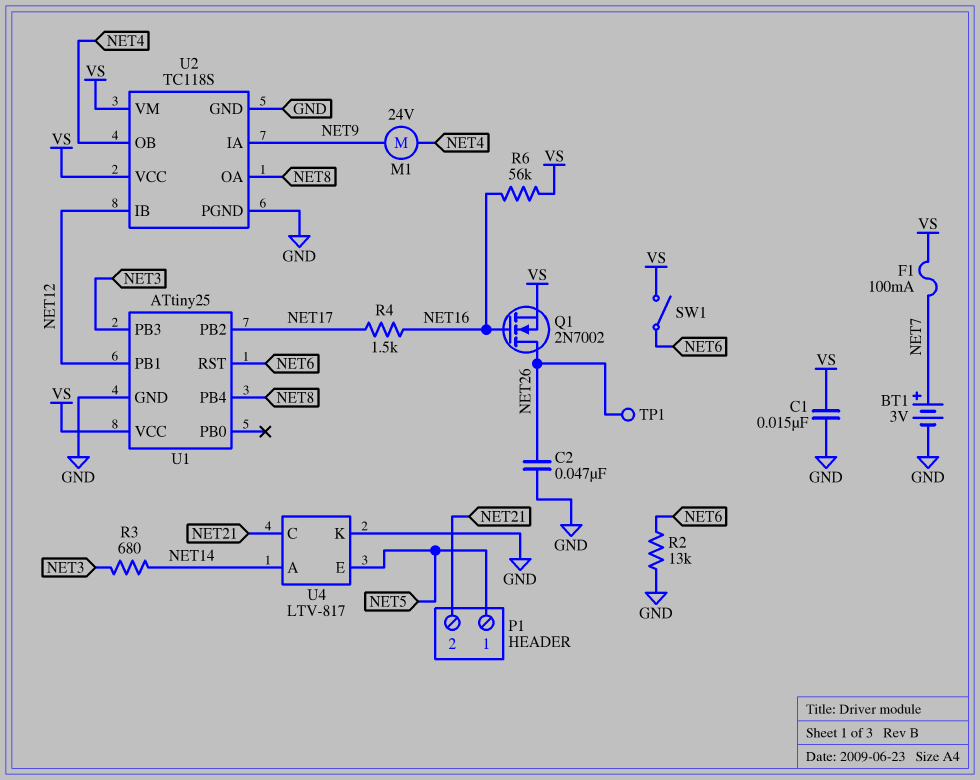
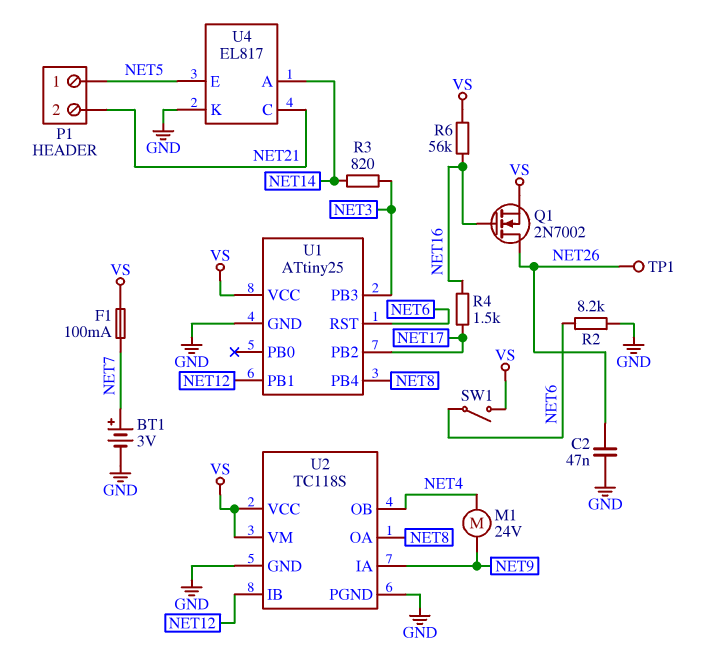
C1: 15nF (GND, VS) -> none
R2: 13k (GND, NET6) -> 8.2k (GND, NET6)
R3: 680 (NET3, NET14) -> 820 (NET3, NET14)
U4: LTV-817 -> EL817

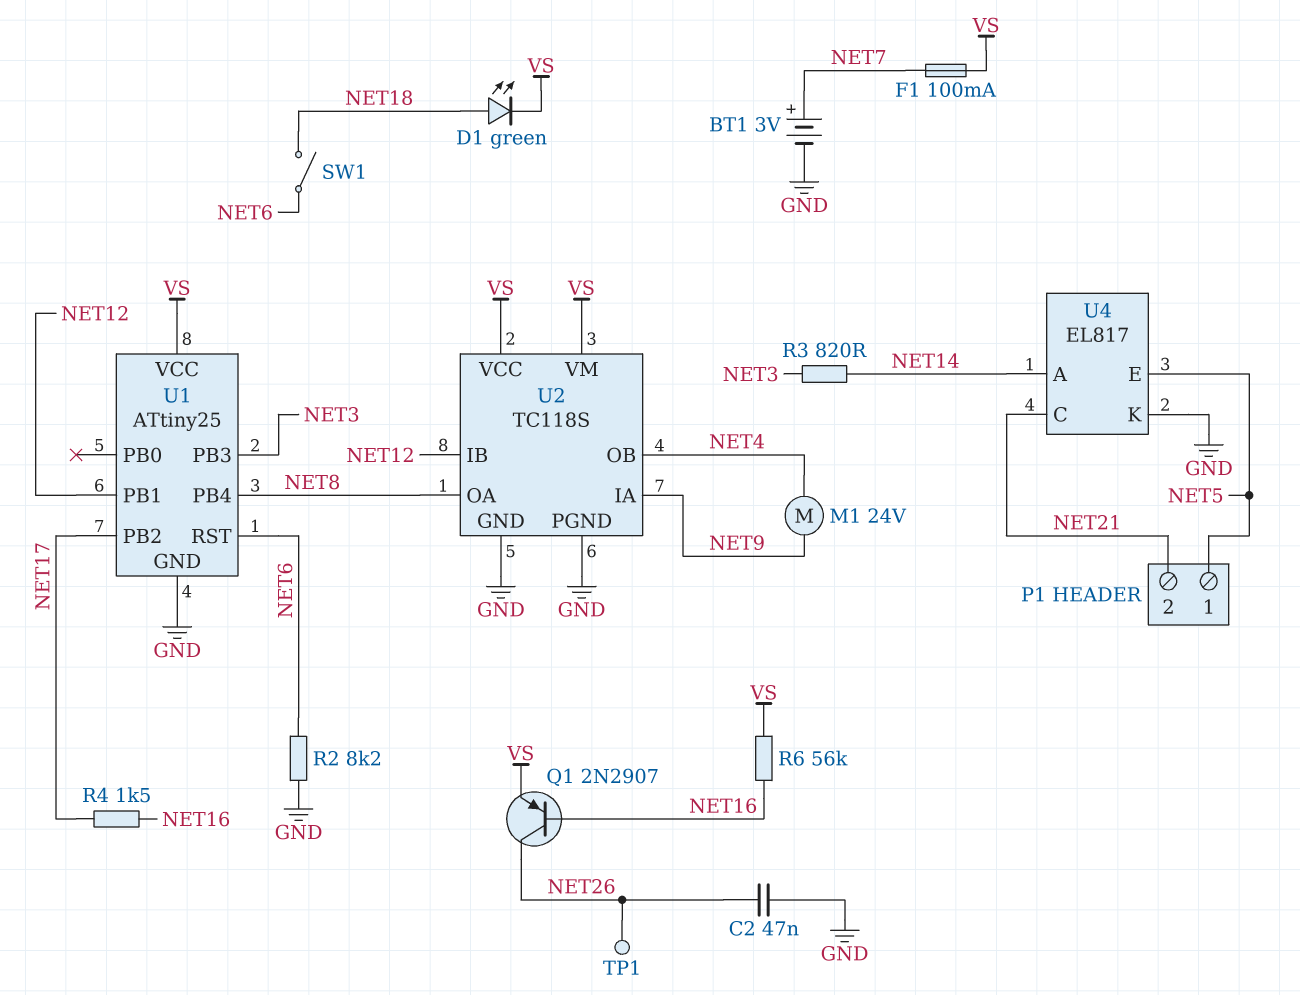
D1: none -> LED green (A NET18, K VS)
Q1: NMOS 2N7002 (G NET16, D NET26, S VS) -> PNP 2N2907 (B NET16, C NET26, E VS)
SW1: switch (NET6, VS) -> switch (NET6, NET18)

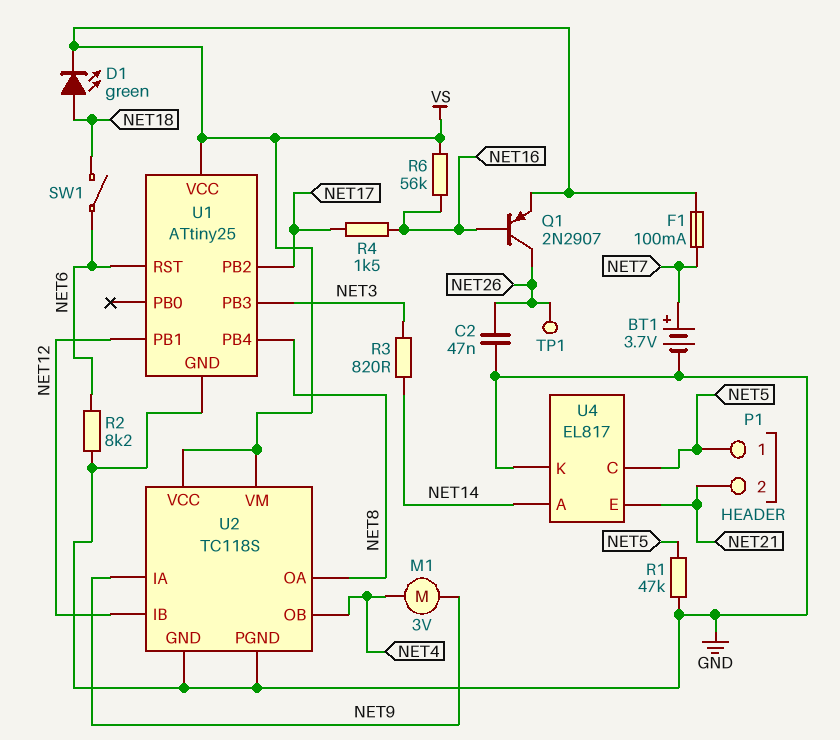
BT1: 3V (plus NET7, minus GND) -> 3.7V (plus NET7, minus GND)
M1: motor 24V (NET4, NET9) -> motor 3V (NET4, NET9)
R1: none -> 47k (GND, NET5)
U4 pin C: NET21 -> NET5
U4 pin E: NET5 -> NET21

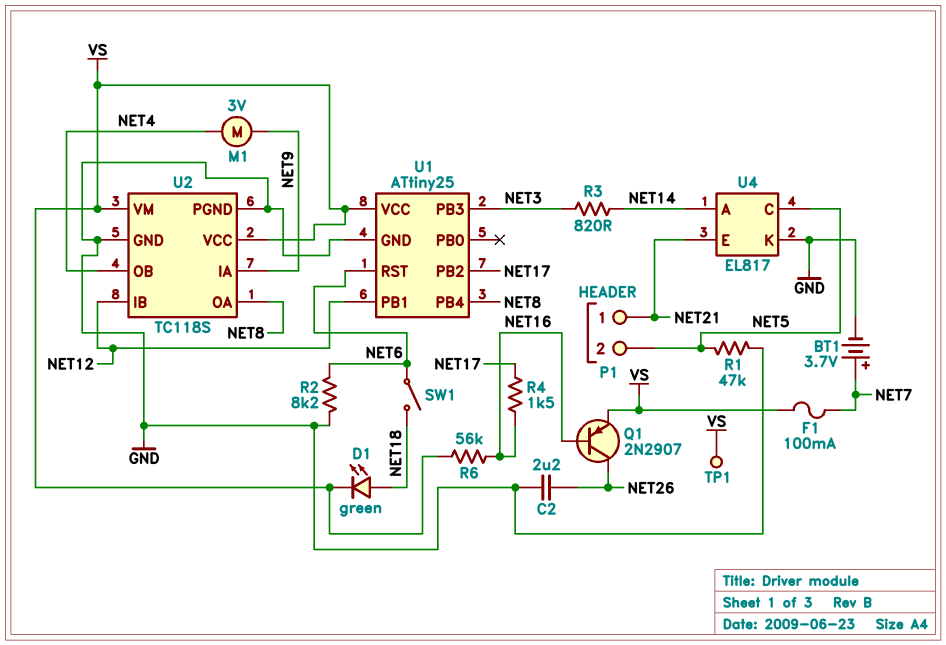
C2: 47nF (GND, NET26) -> 2.2uF (GND, NET26)
P1 pin 1: NET5 -> NET21
P1 pin 2: NET21 -> NET5
TP1: test point (NET26) -> test point (VS)

